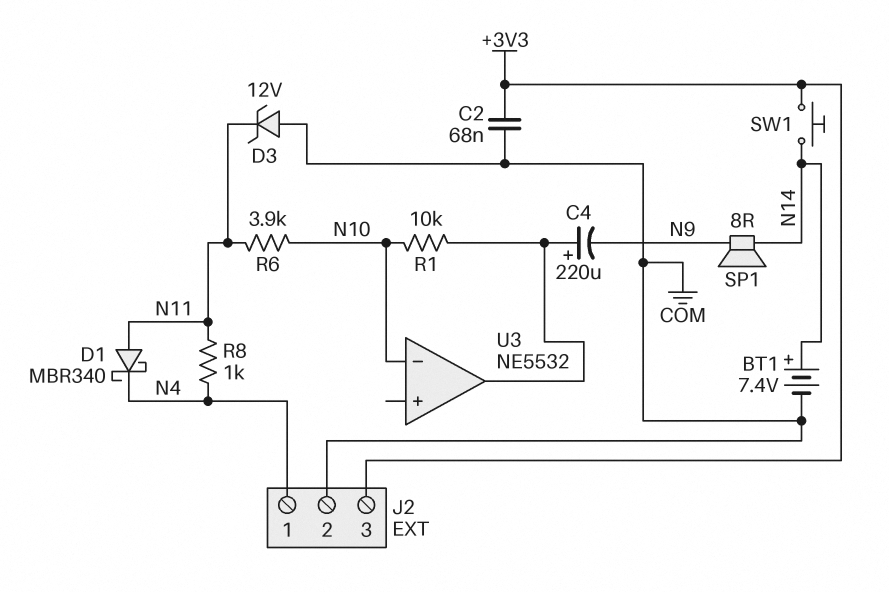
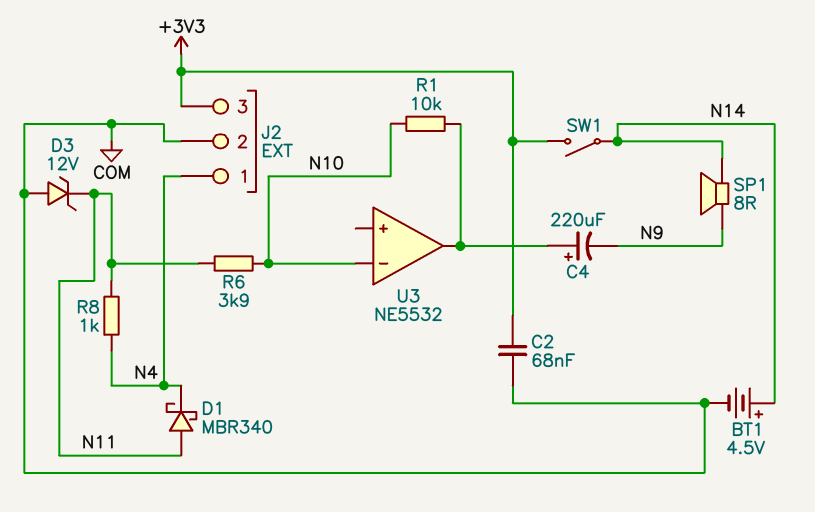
BT1: 7.4V (plus N14, minus COM) -> 4.5V (plus N14, minus COM)
SW1: button (+3V3, N14) -> switch (+3V3, N14)

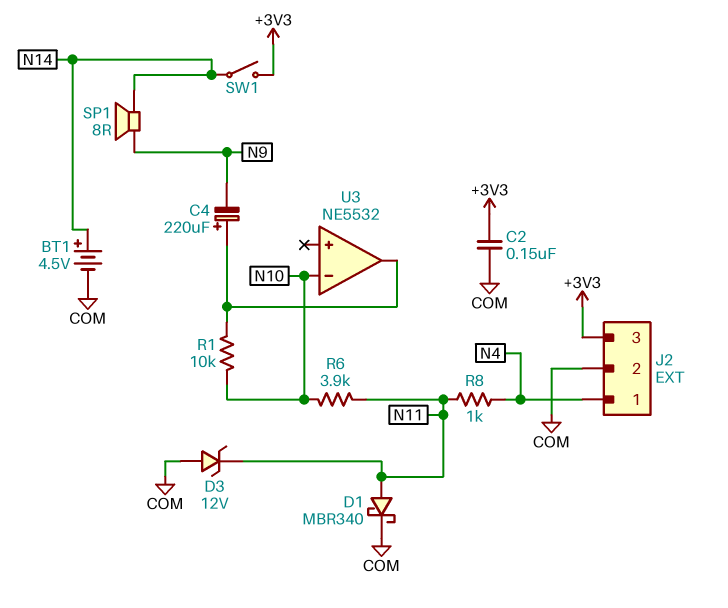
C2: 68nF (+3V3, COM) -> 150nF (+3V3, COM)
D1: schottky MBR340 (A N11, K N4) -> schottky MBR340 (A N11, K COM)

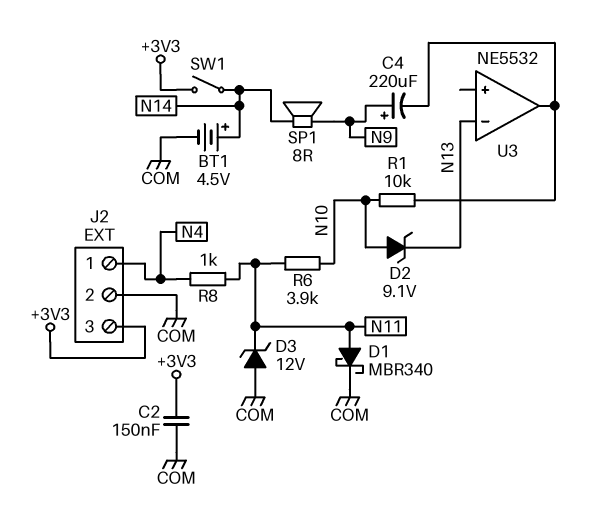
C4: 220uF (plus U3/out, minus N9) -> 220uF (plus N9, minus U3/out)
D2: none -> zener 9.1V (A N10, K N13)
U3 pin in-: N10 -> N13

